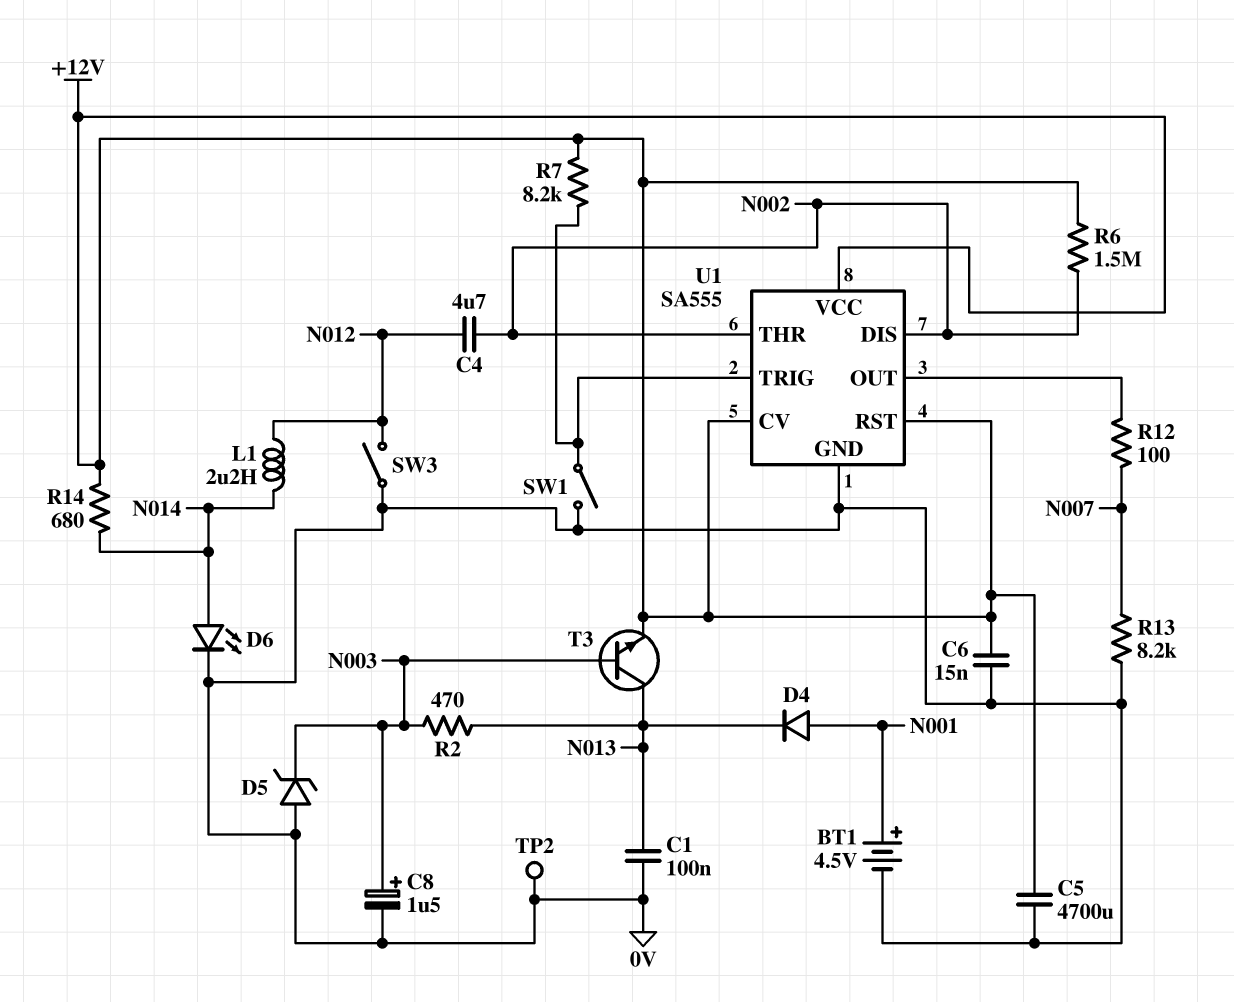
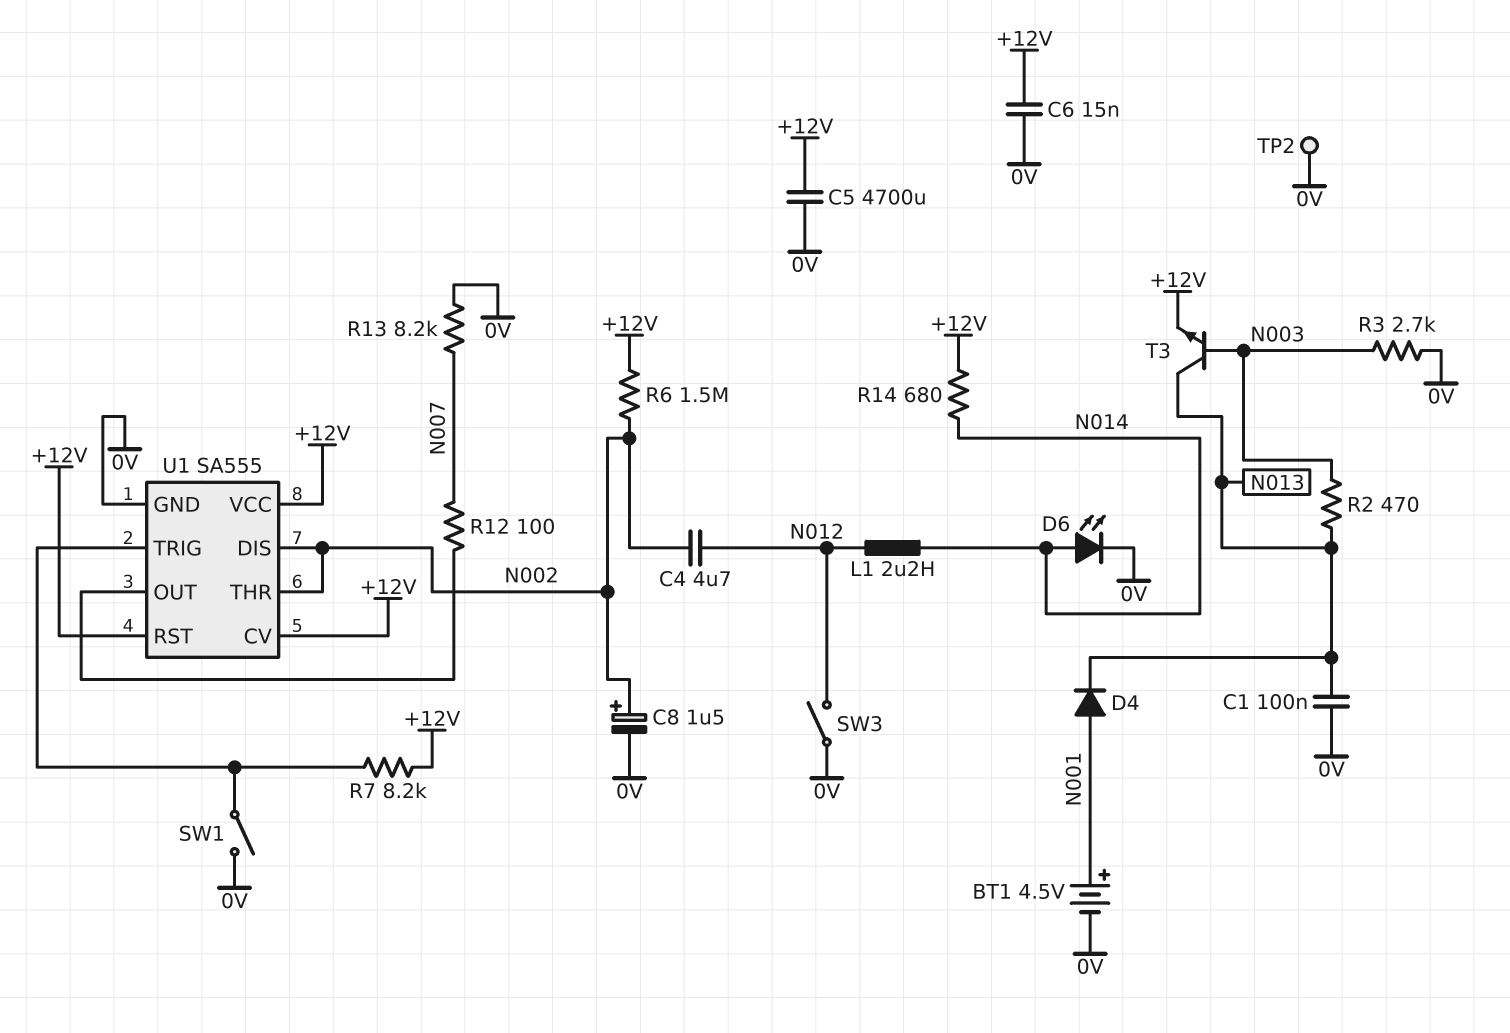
C8: 1.5uF (plus N003, minus 0V) -> 1.5uF (plus N002, minus 0V)
D5: zener (A 0V, K N003) -> none
R3: none -> 2.7k (0V, N003)

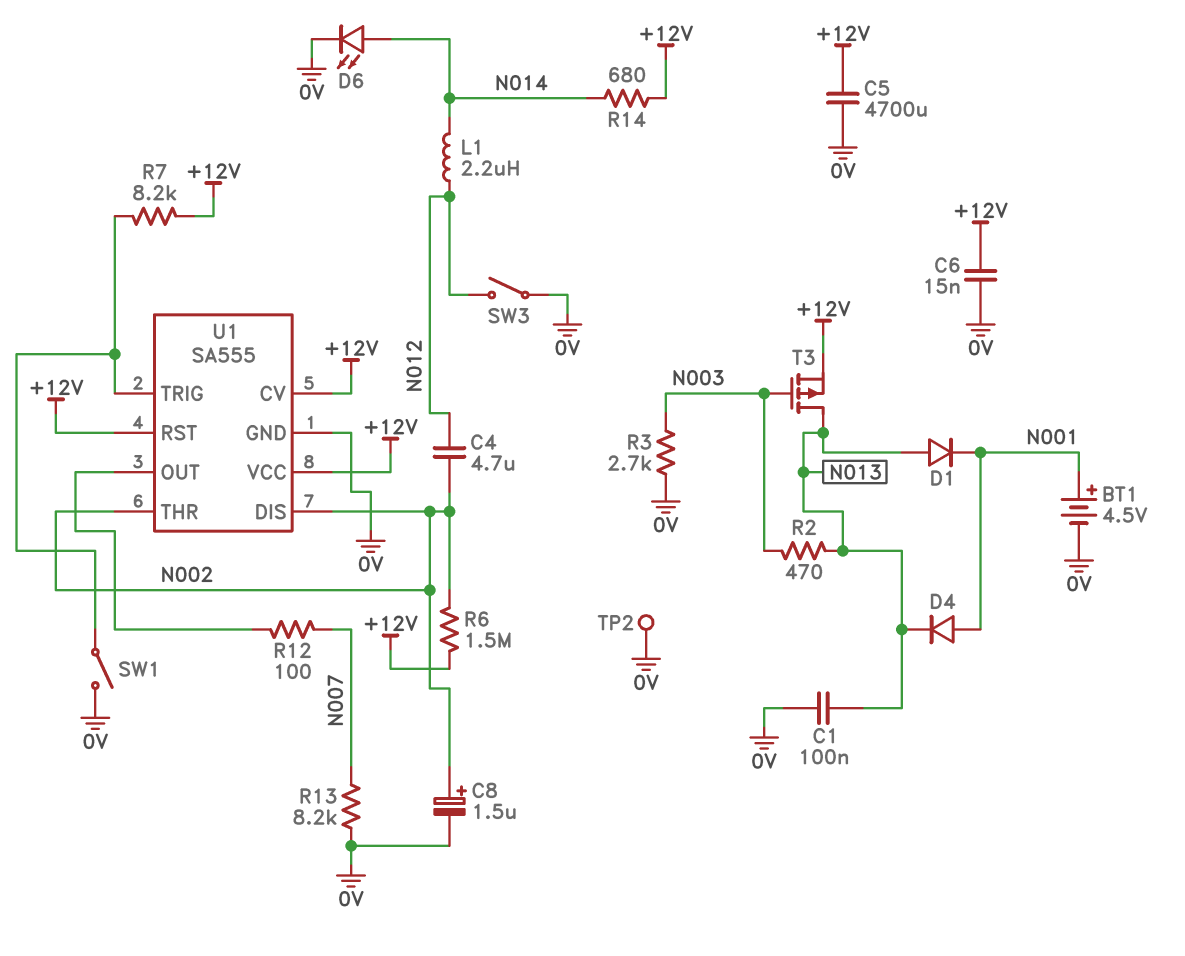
D1: none -> diode (A N013, K N001)
T3: NPN (B N003, C N013, E +12V) -> PMOS (G N003, D N013, S +12V)

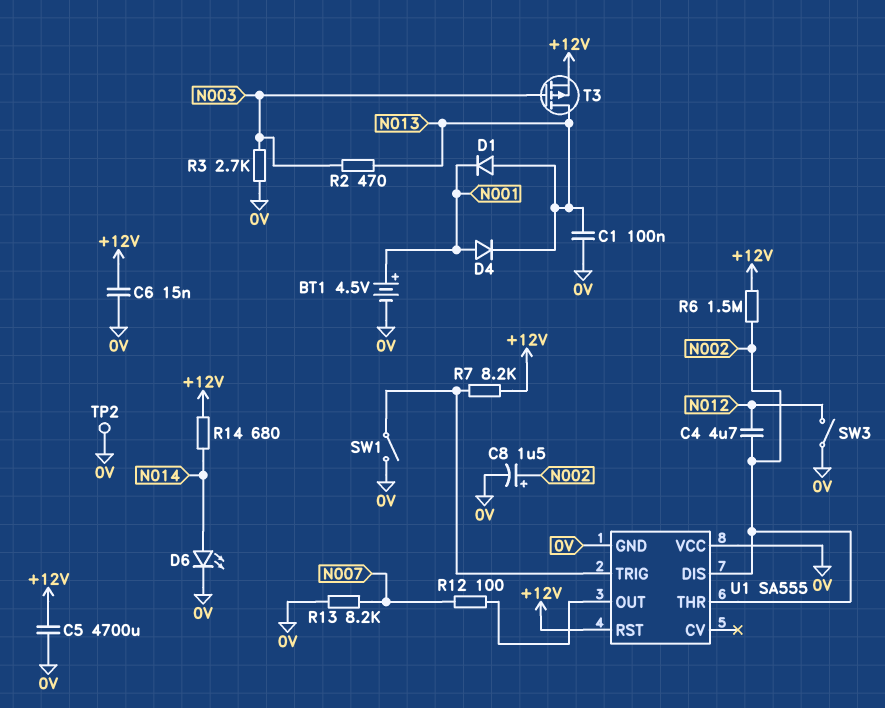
L1: 2.2uH (N012, N014) -> none
U1 pin CV: +12V -> none
U1 pin VCC: +12V -> 0V

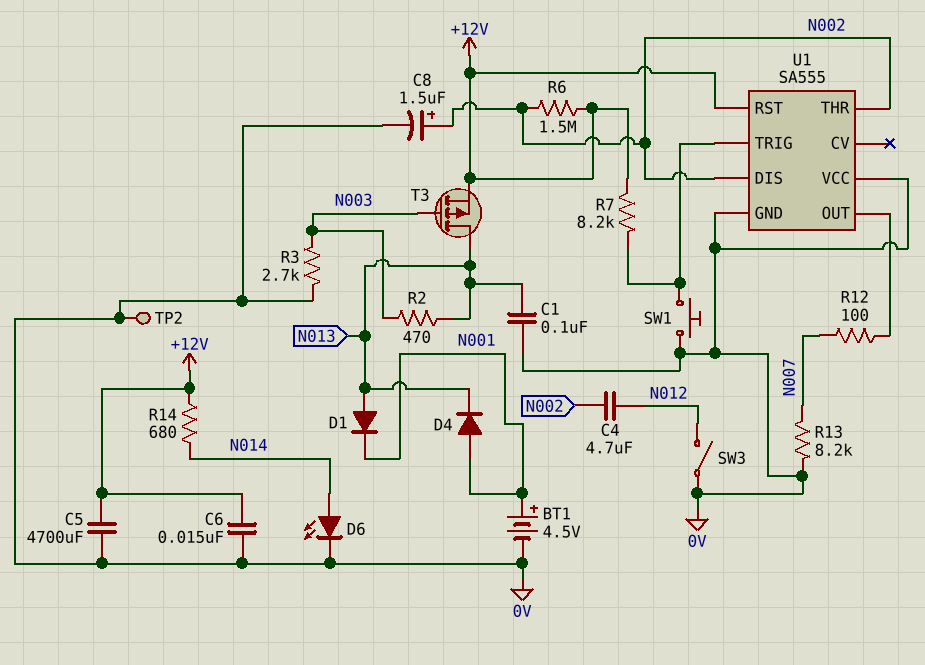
SW1: switch (0V, U1/TRIG) -> button (0V, U1/TRIG)

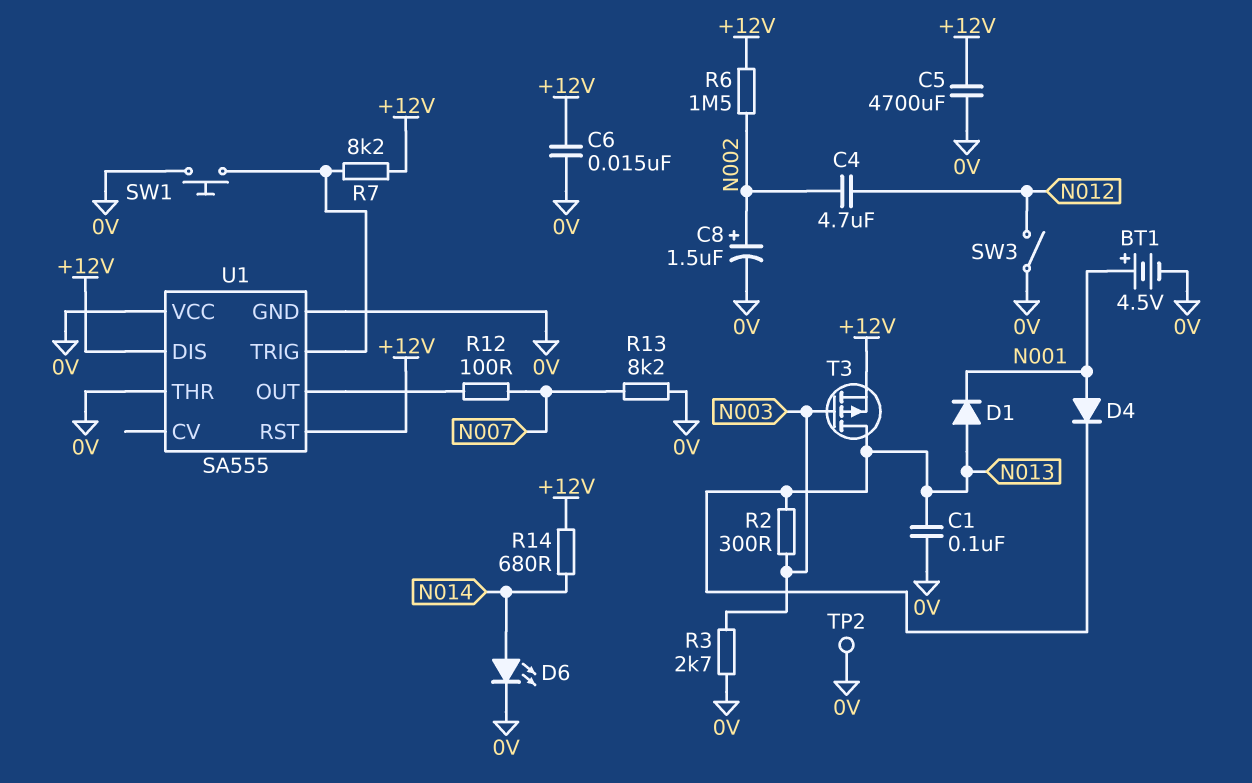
R2: 470 (N003, N013) -> 300 (N003, N013)
U1 pin DIS: N002 -> +12V
U1 pin THR: N002 -> 0V

